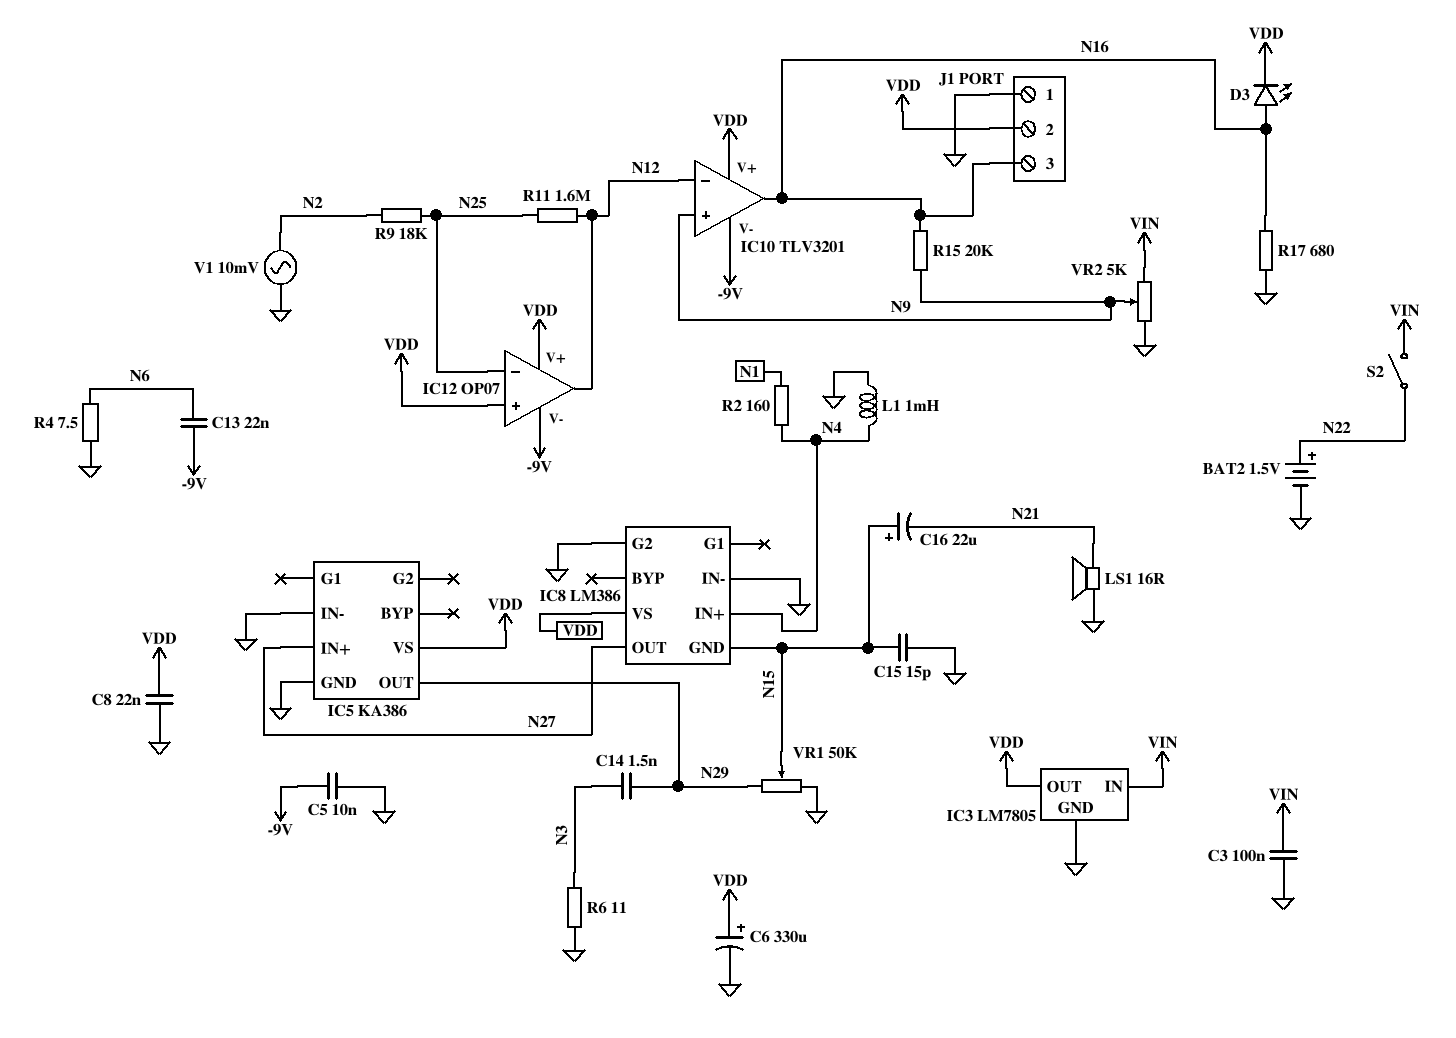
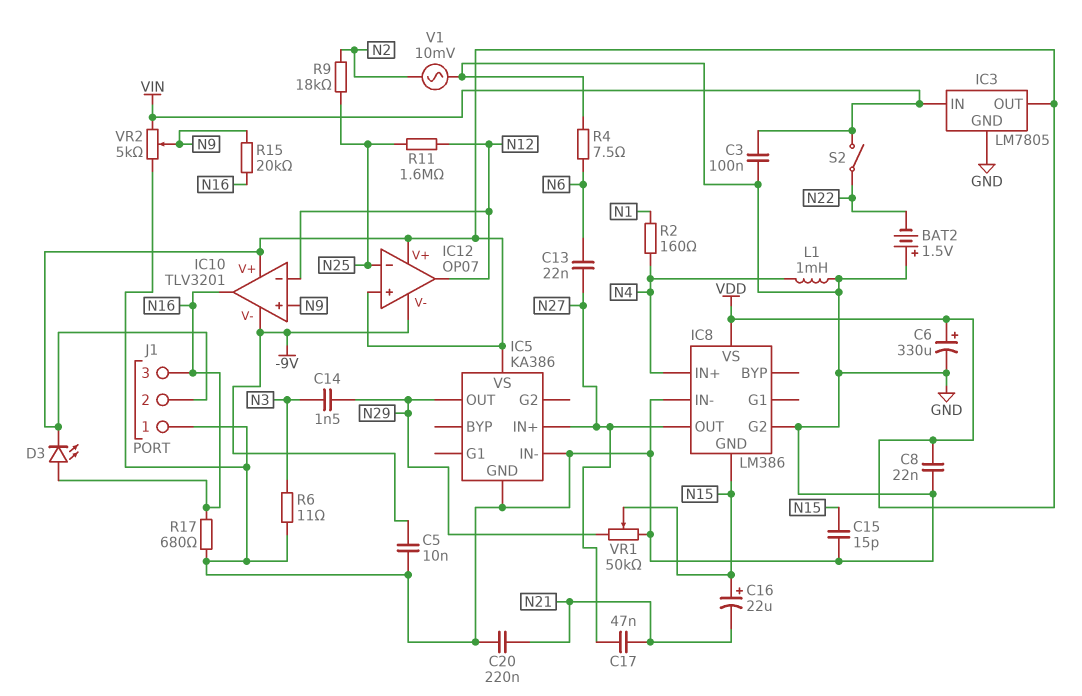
BAT2: 1.5V (plus N22, minus GND) -> 1.5V (plus GND, minus N22)
C13: 22nF (-9V, N6) -> 22nF (N6, N27)
C17: none -> 47nF (N21, N27)
C20: none -> 220nF (GND, N21)
LS1: speaker 16R (GND, N21) -> none

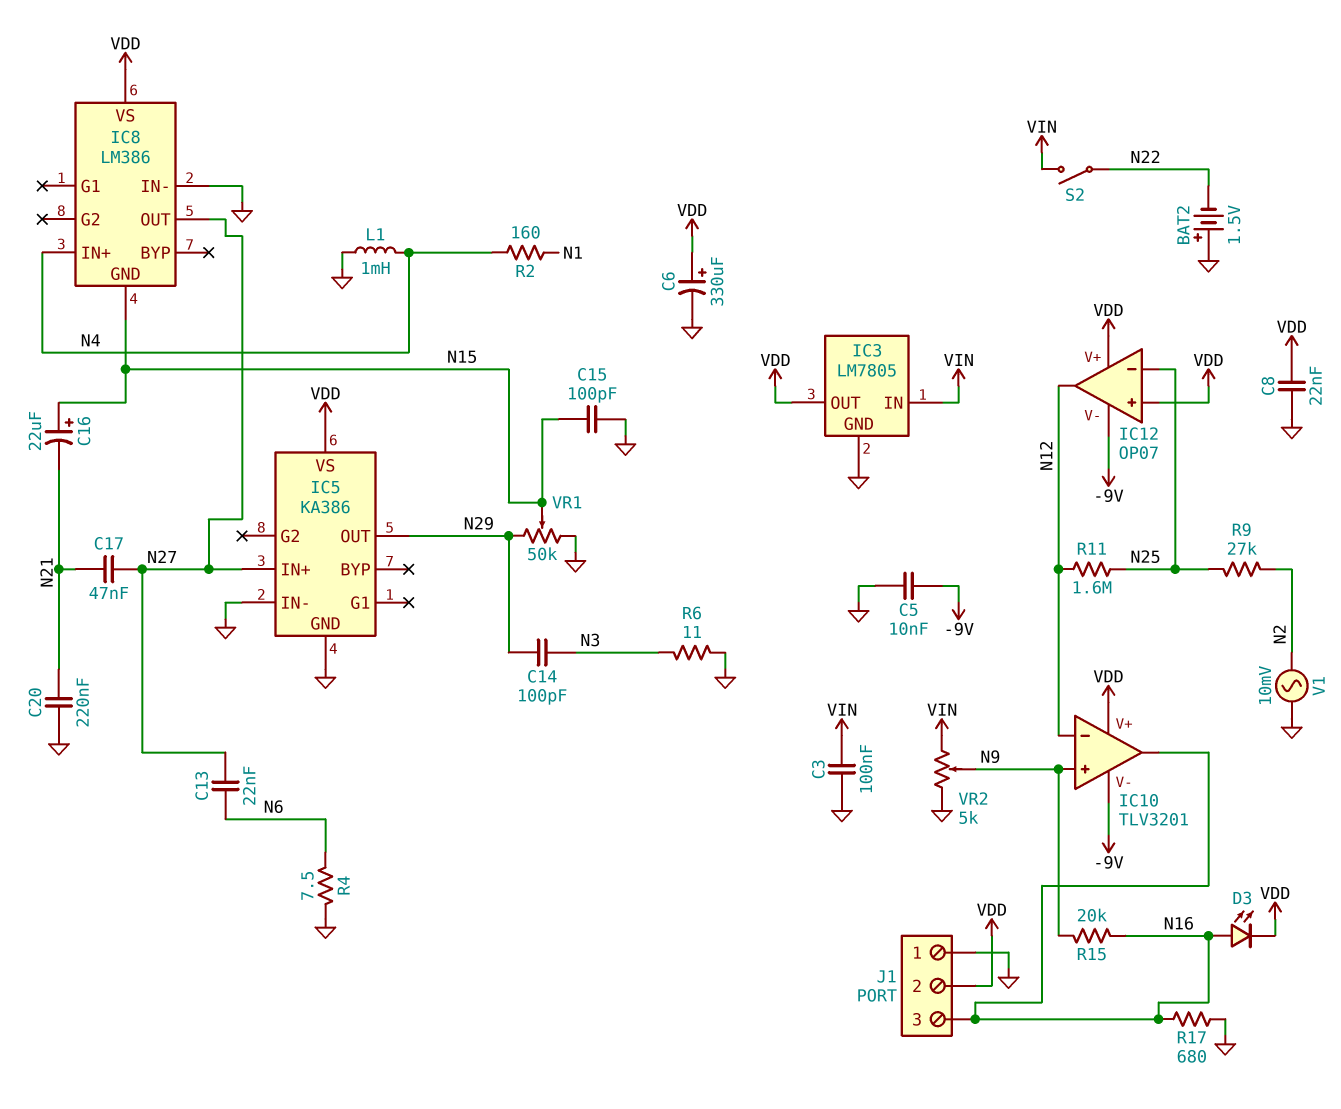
C14: 1.5nF (N3, N29) -> 100pF (N3, N29)
C15: 15pF (GND, N15) -> 100pF (GND, N15)
IC8 pin G2: GND -> none
R9: 18k (N2, N25) -> 27k (N2, N25)

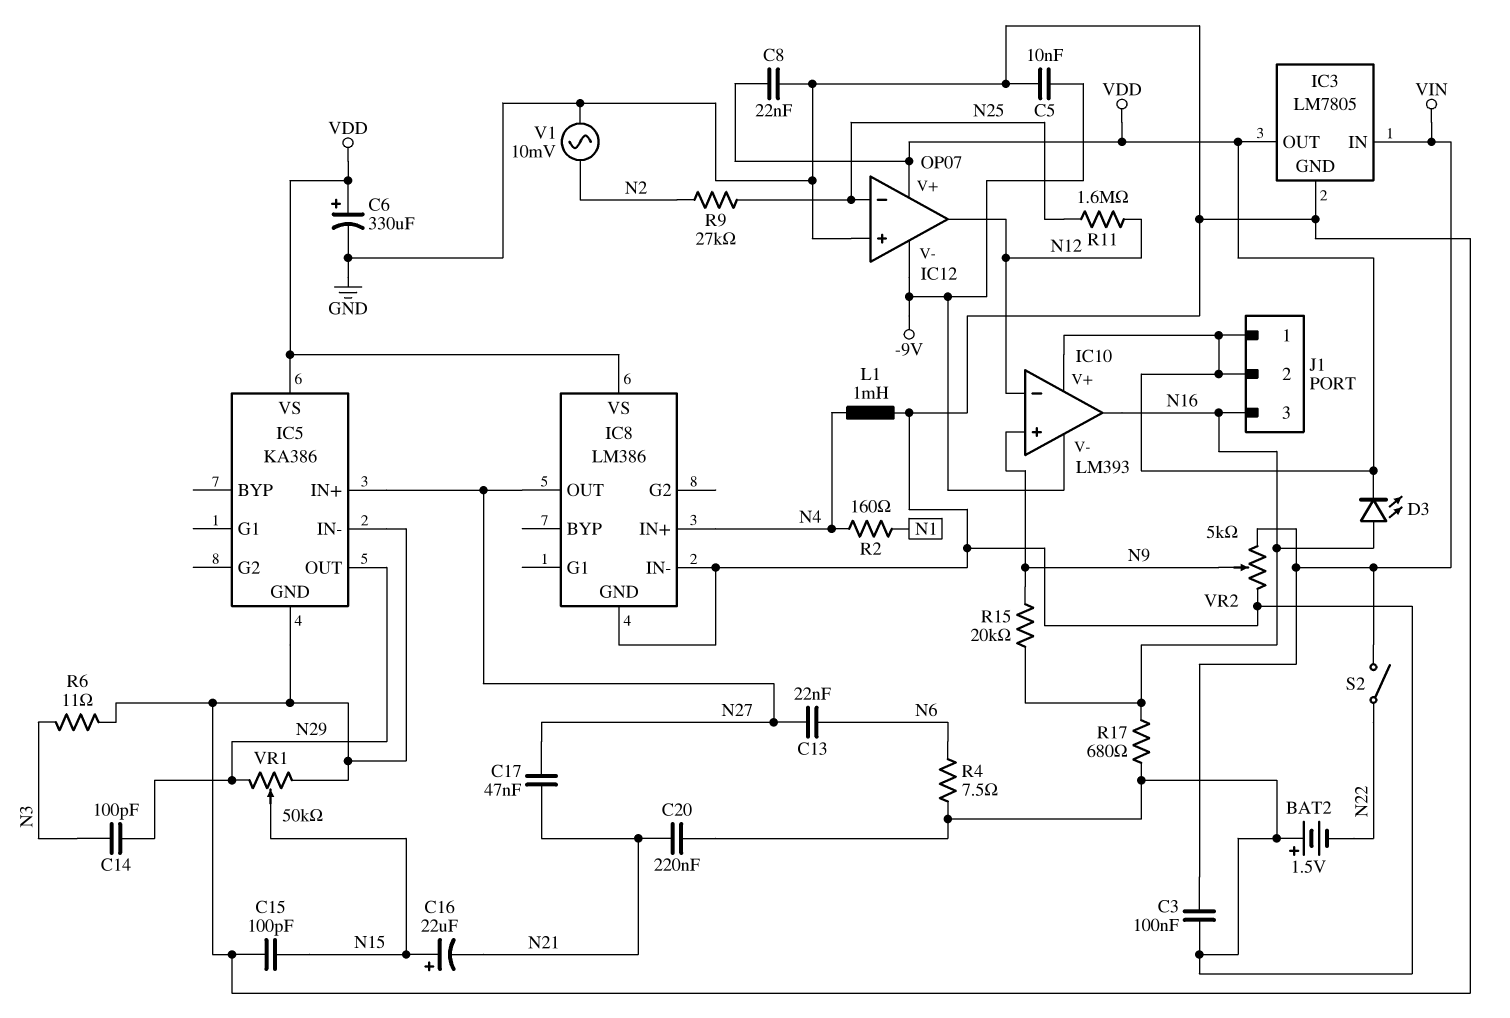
IC8 pin GND: N15 -> GND
IC10: TLV3201 -> LM393
IC12 pin in+: VDD -> GND
J1 pin 1: GND -> VDD

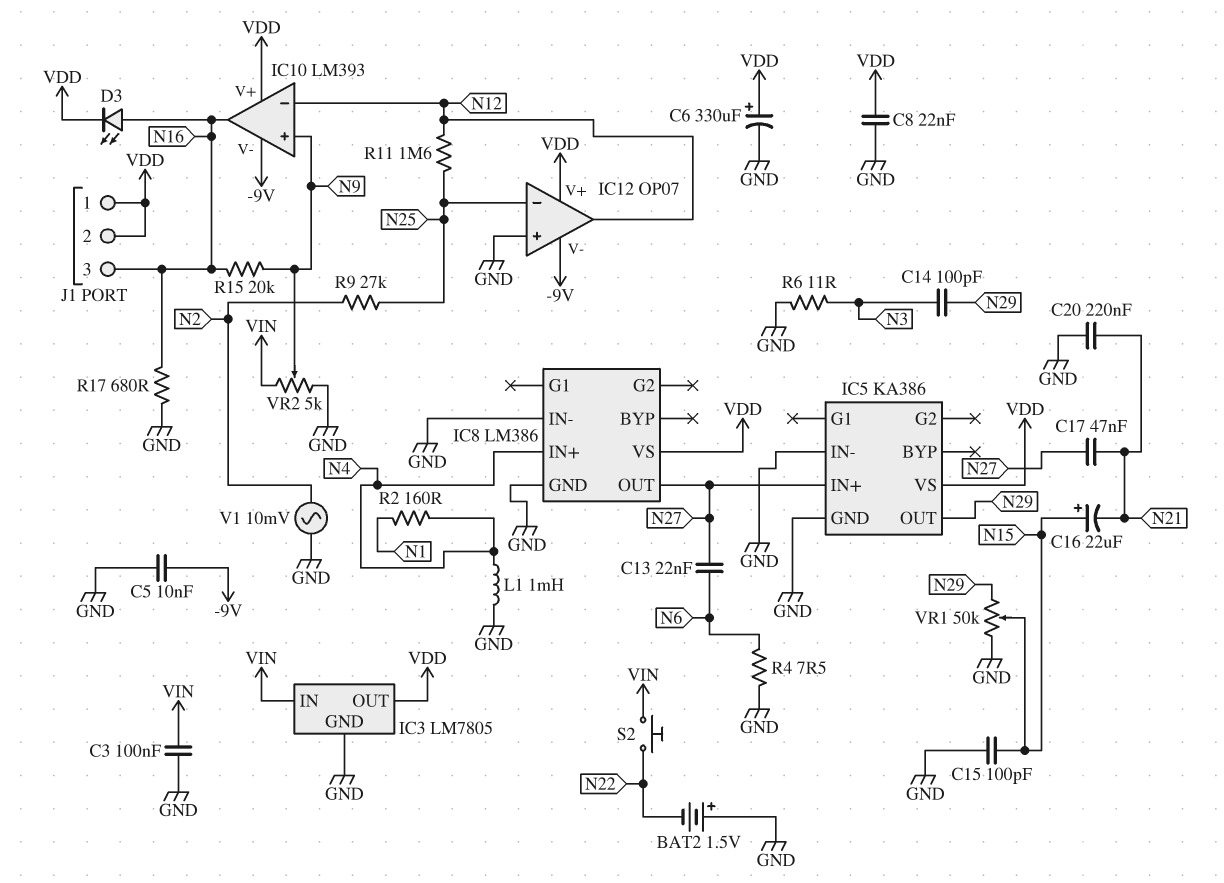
S2: switch (N22, VIN) -> button (N22, VIN)

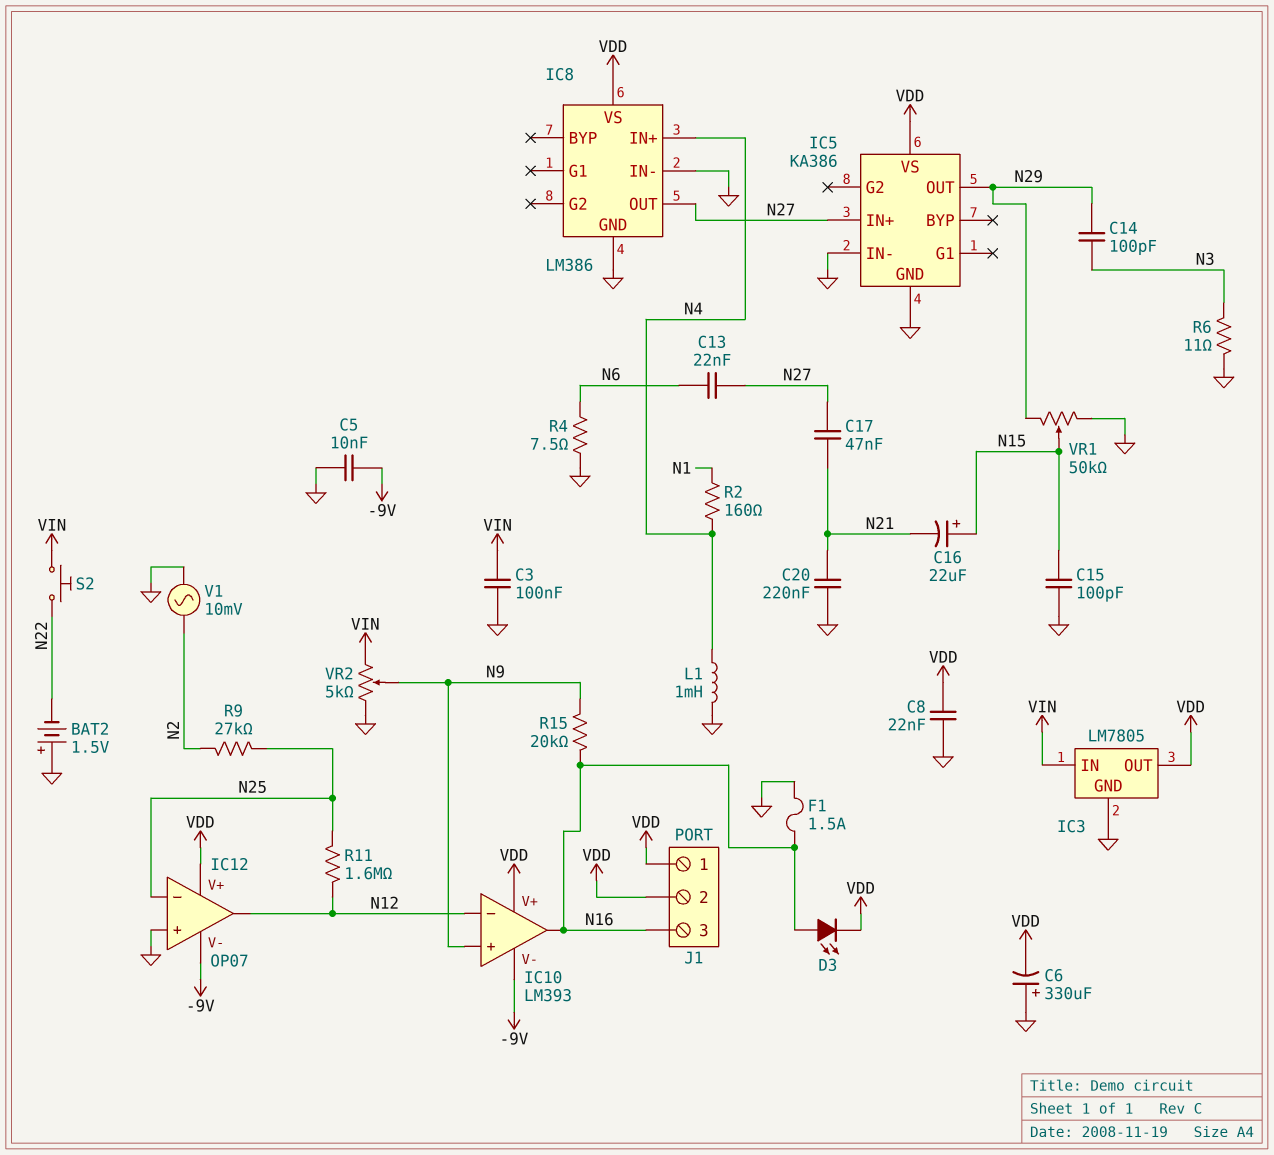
C6: 330uF (plus VDD, minus GND) -> 330uF (plus GND, minus VDD)
F1: none -> 1.5A (GND, N16)
R17: 680 (GND, N16) -> none

